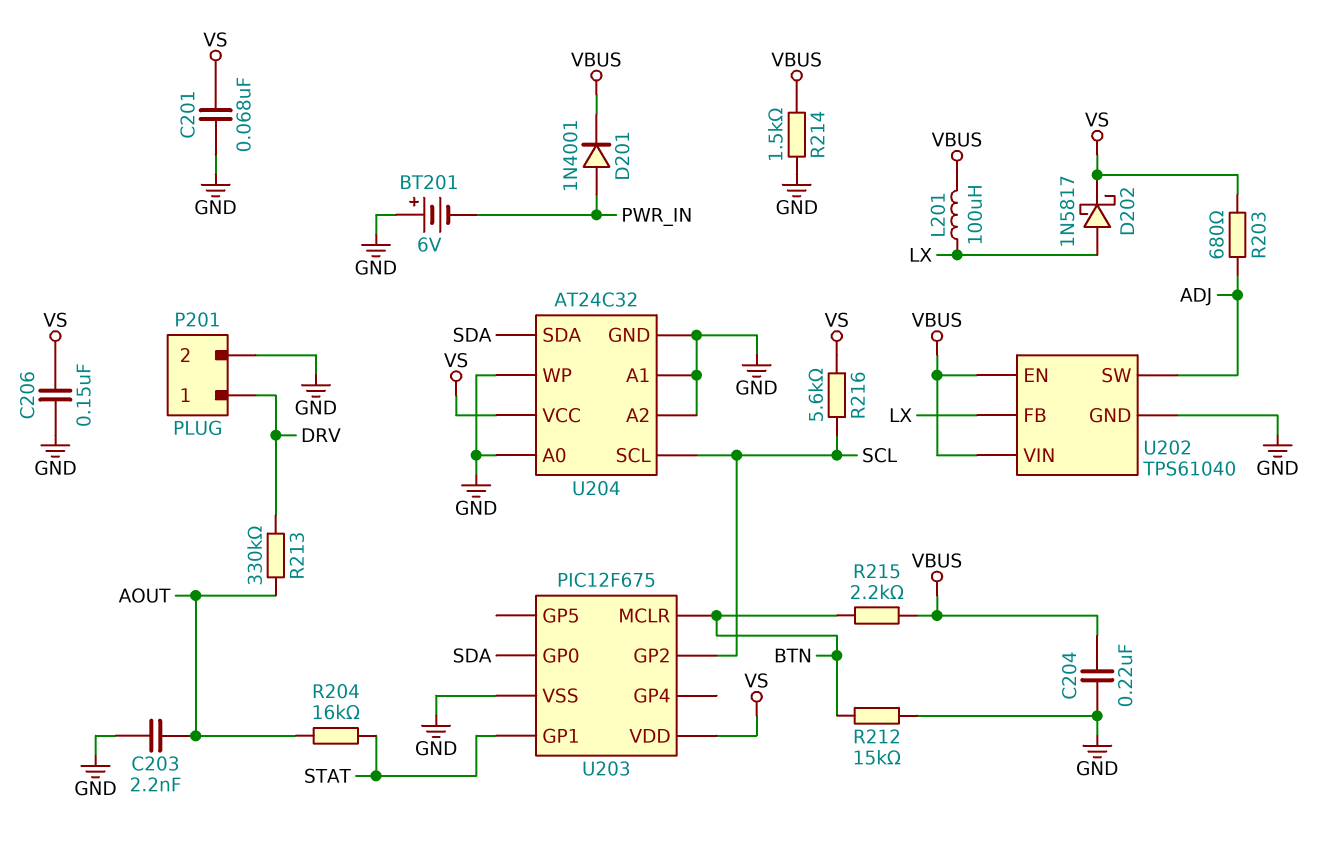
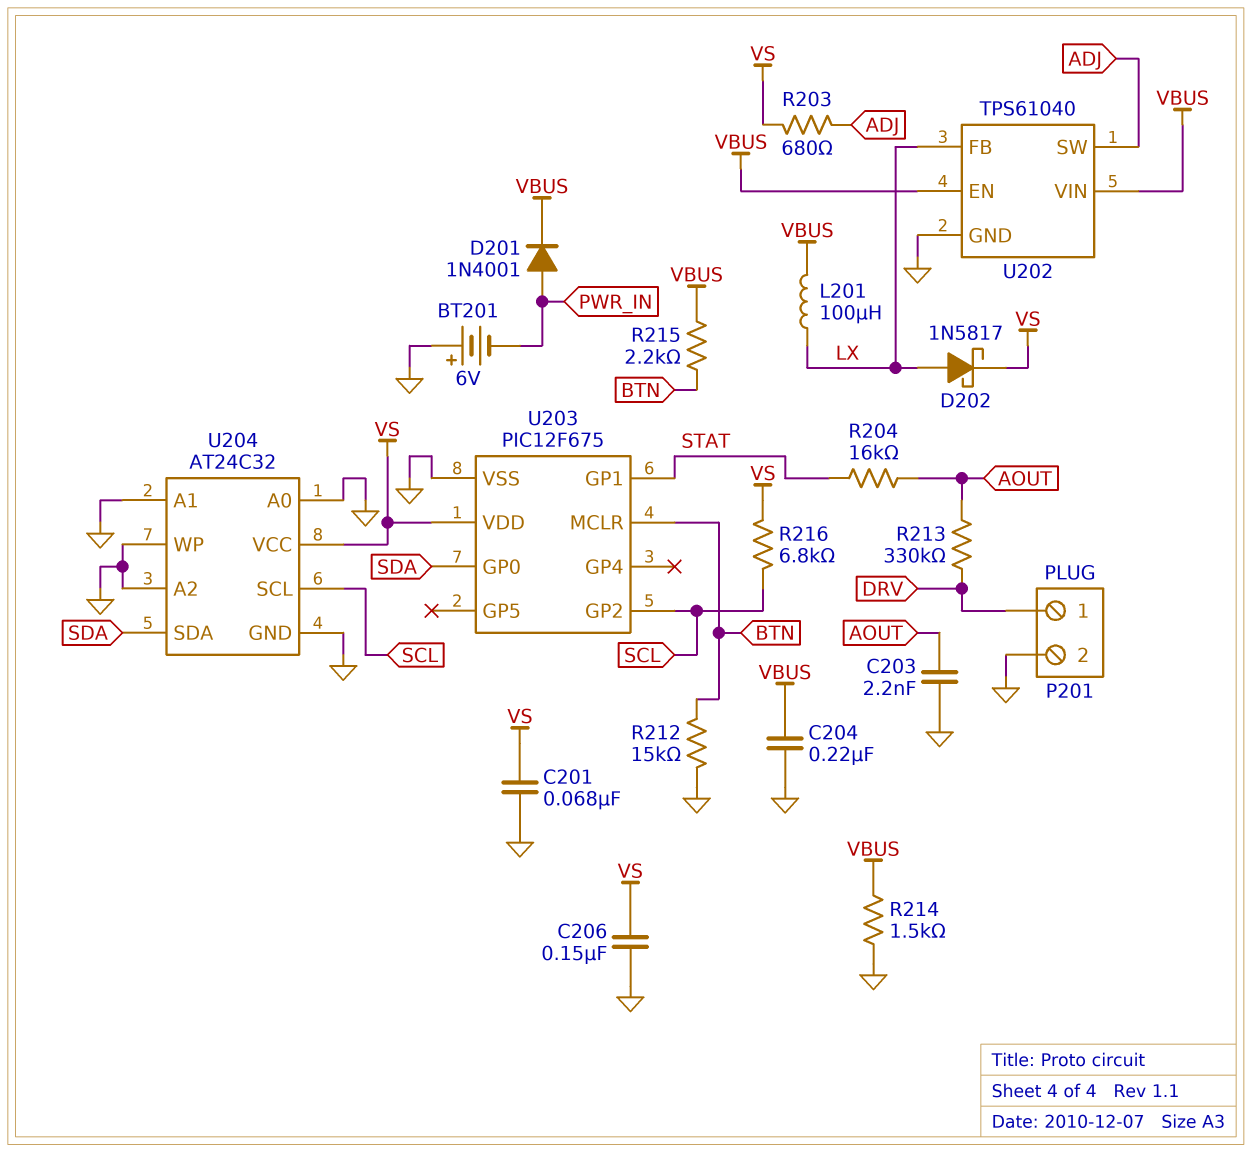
R216: 5.6k (SCL, VS) -> 6.8k (SCL, VS)

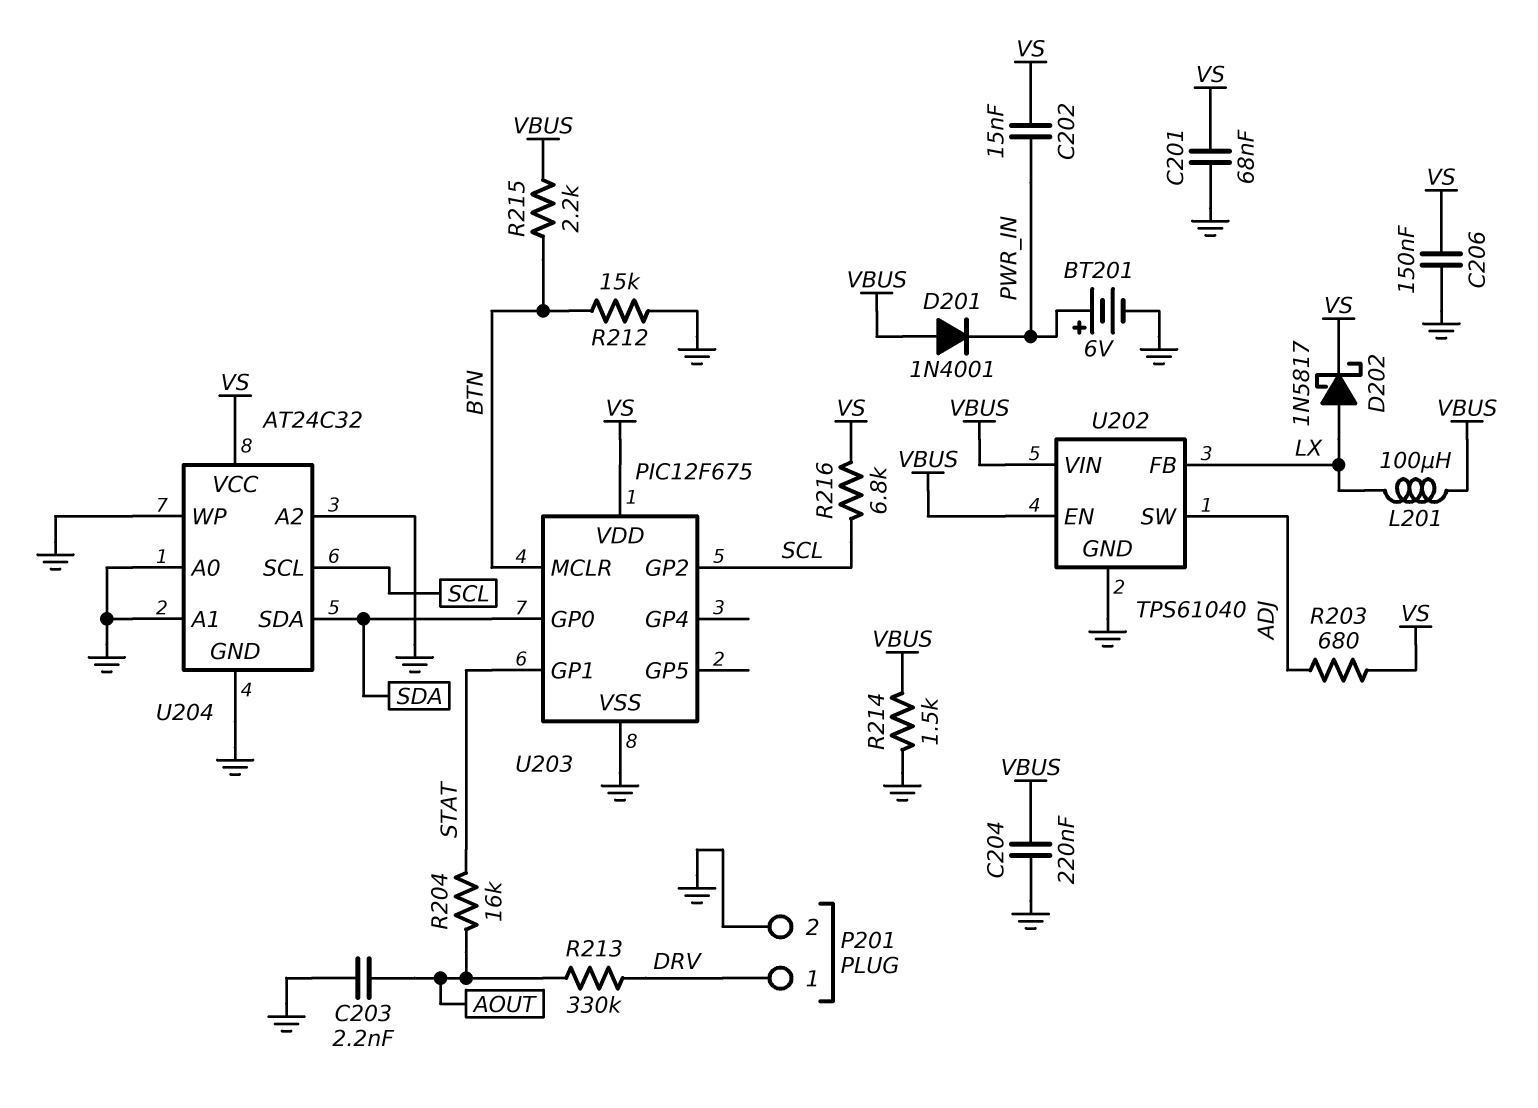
BT201: 6V (plus GND, minus PWR_IN) -> 6V (plus PWR_IN, minus GND)
C202: none -> 15nF (PWR_IN, VS)
D201: diode 1N4001 (A PWR_IN, K VBUS) -> diode 1N4001 (A VBUS, K PWR_IN)

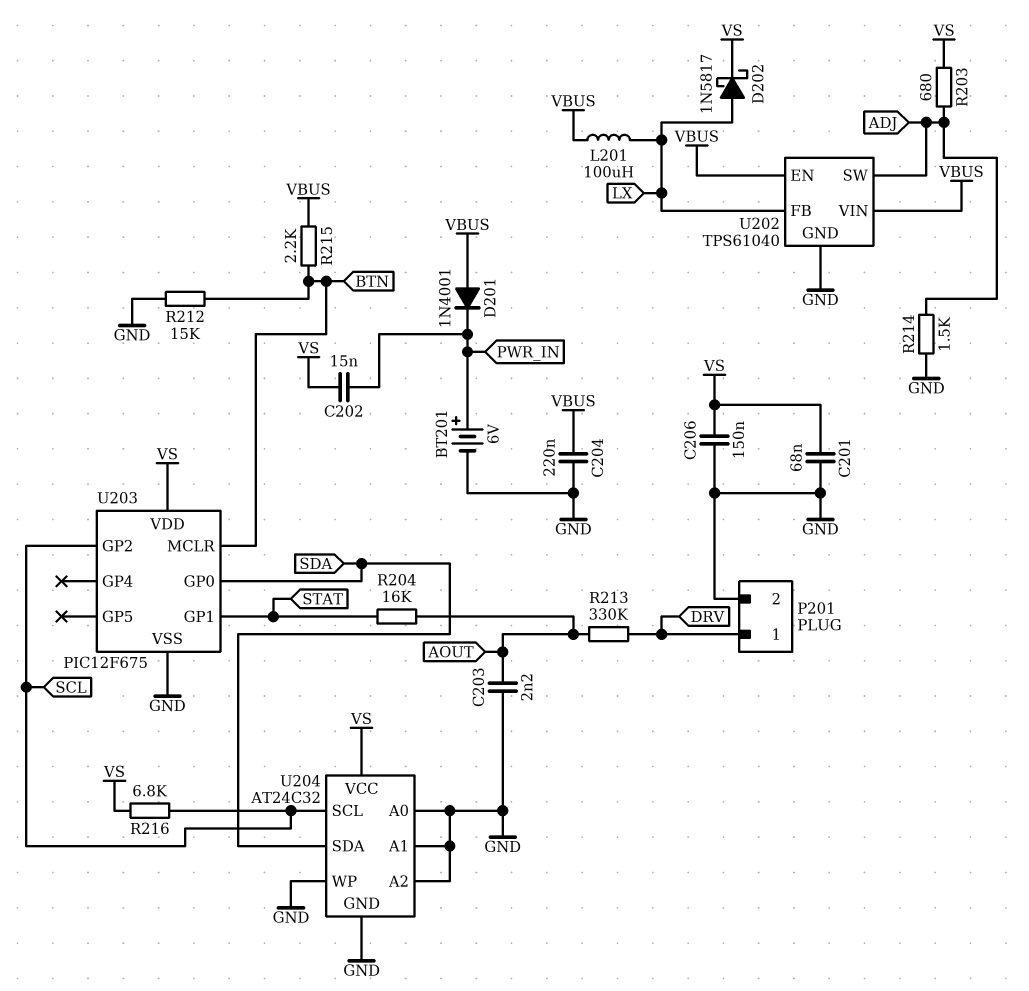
R214: 1.5k (GND, VBUS) -> 1.5k (ADJ, GND)

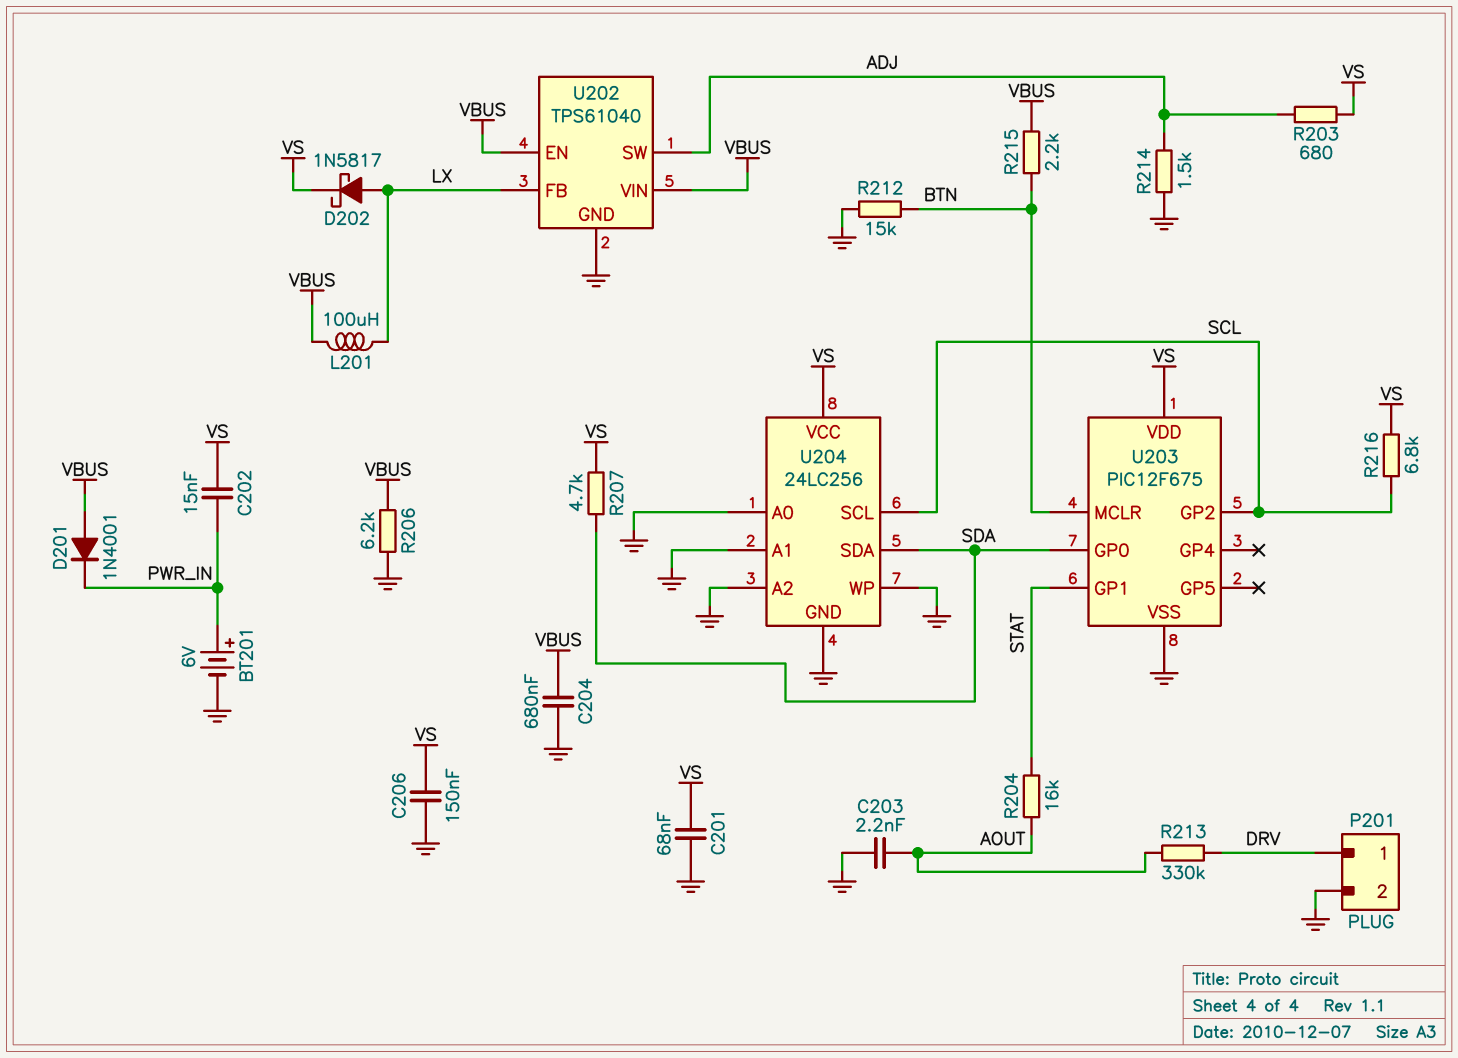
C204: 220nF (GND, VBUS) -> 680nF (GND, VBUS)
R206: none -> 6.2k (GND, VBUS)
R207: none -> 4.7k (SDA, VS)
U204: AT24C32 -> 24LC256

